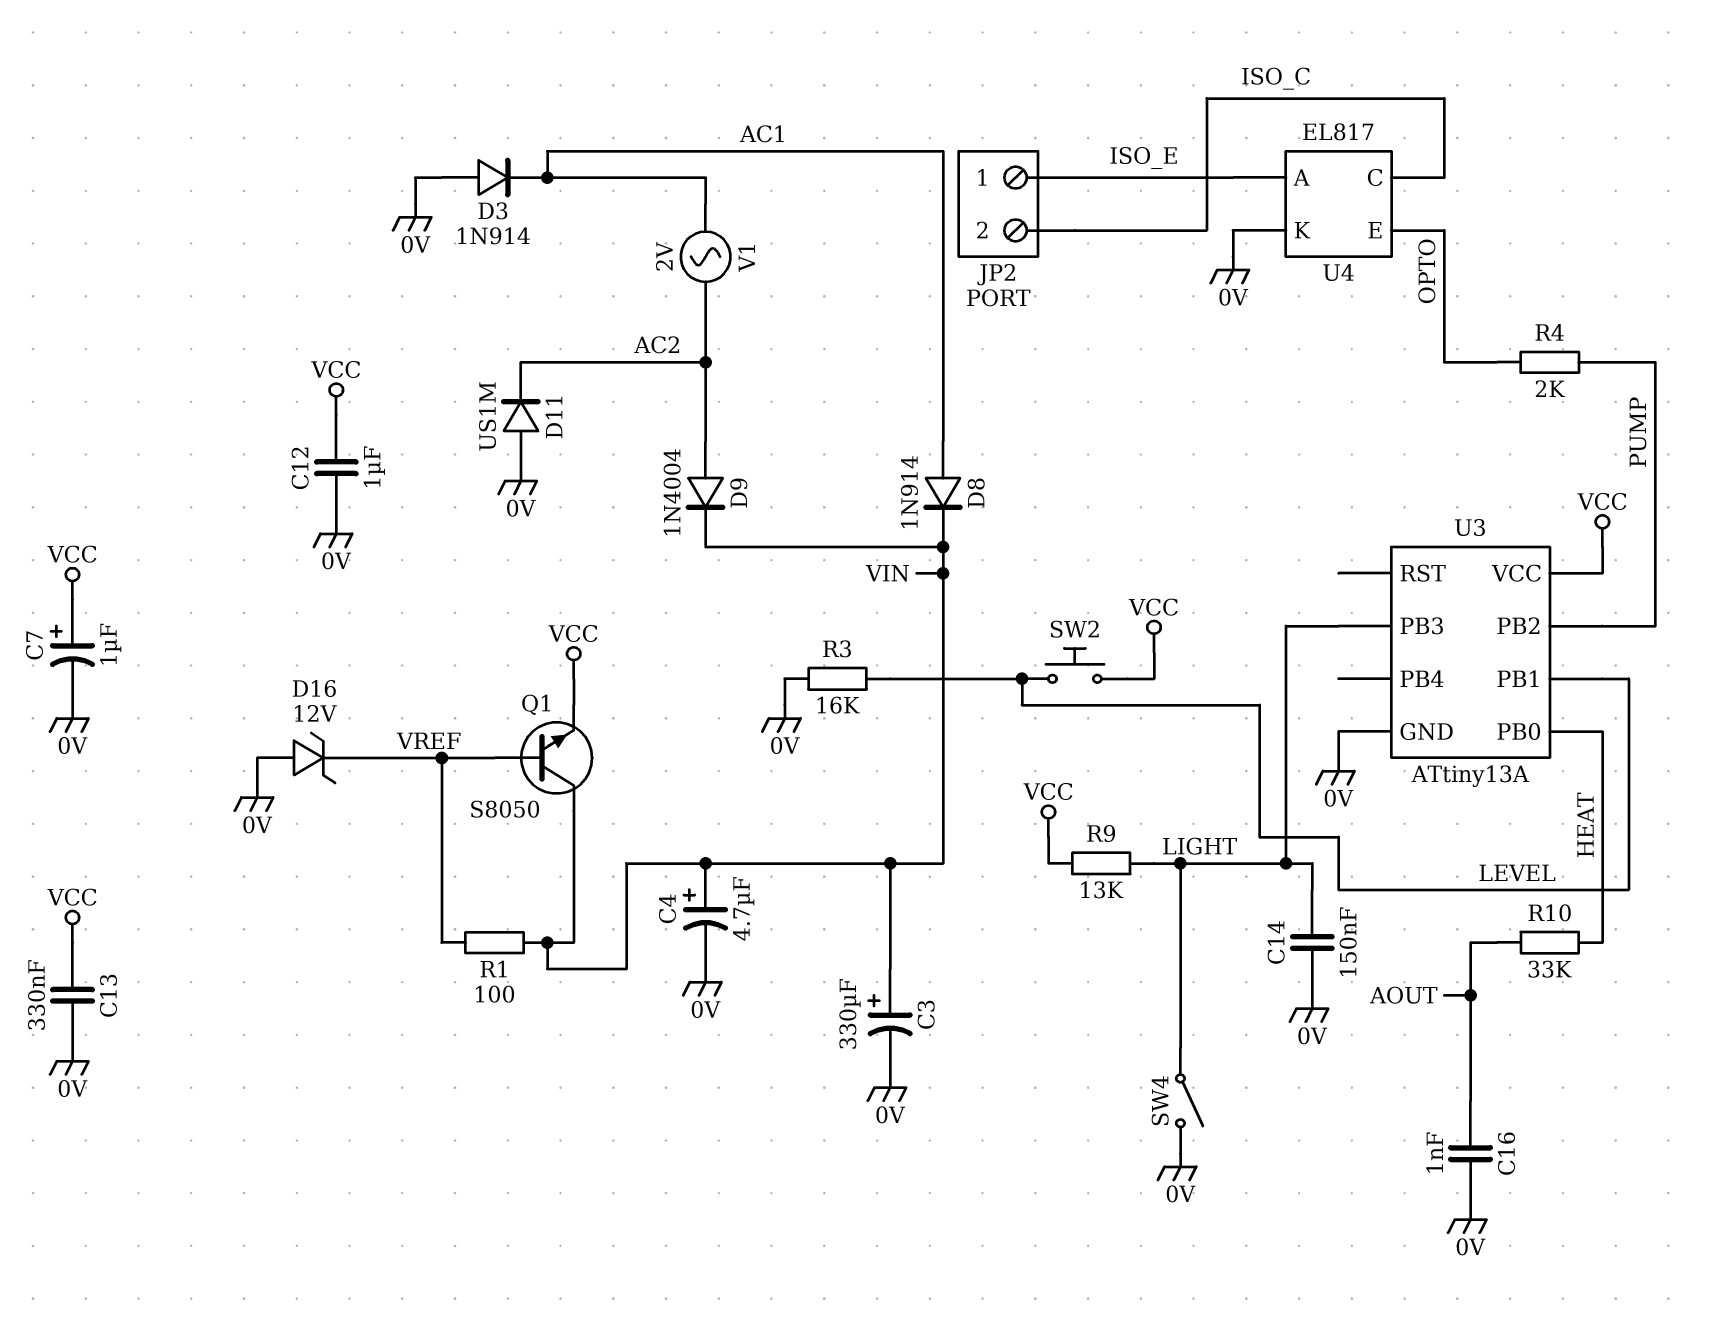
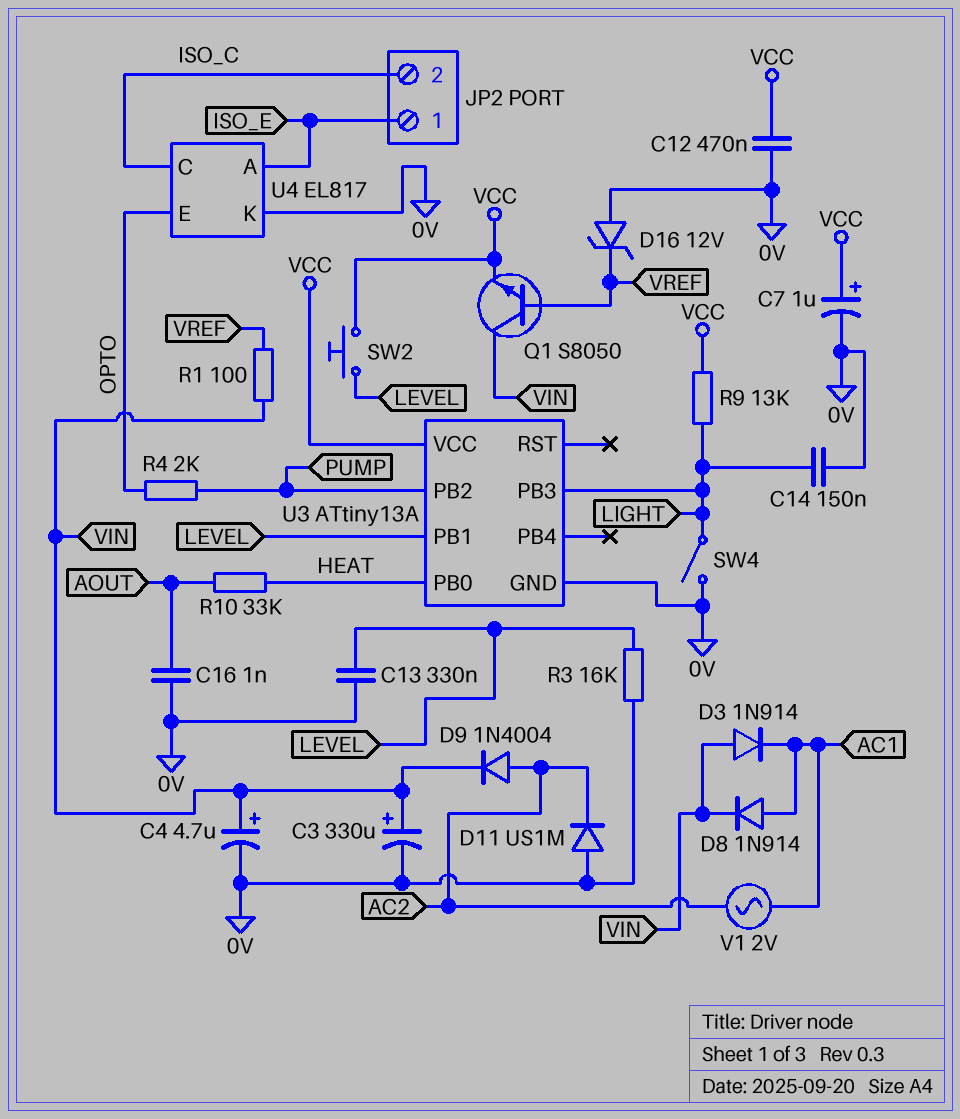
C12: 1uF (0V, VCC) -> 470nF (0V, VCC)
C13: 330nF (0V, VCC) -> 330nF (0V, LEVEL)
D3: diode 1N914 (A 0V, K AC1) -> diode 1N914 (A VIN, K AC1)

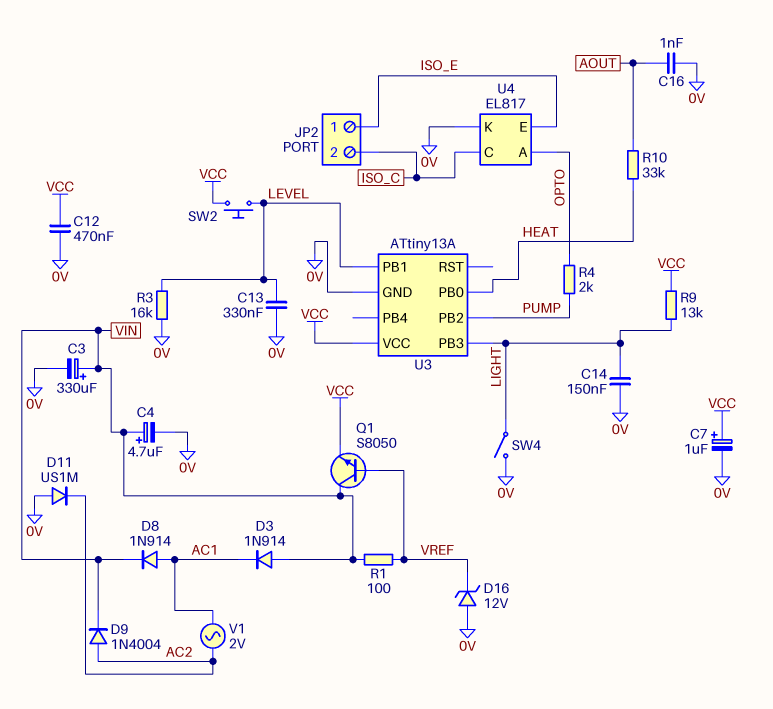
U4 pin A: ISO_E -> OPTO
U4 pin E: OPTO -> ISO_E

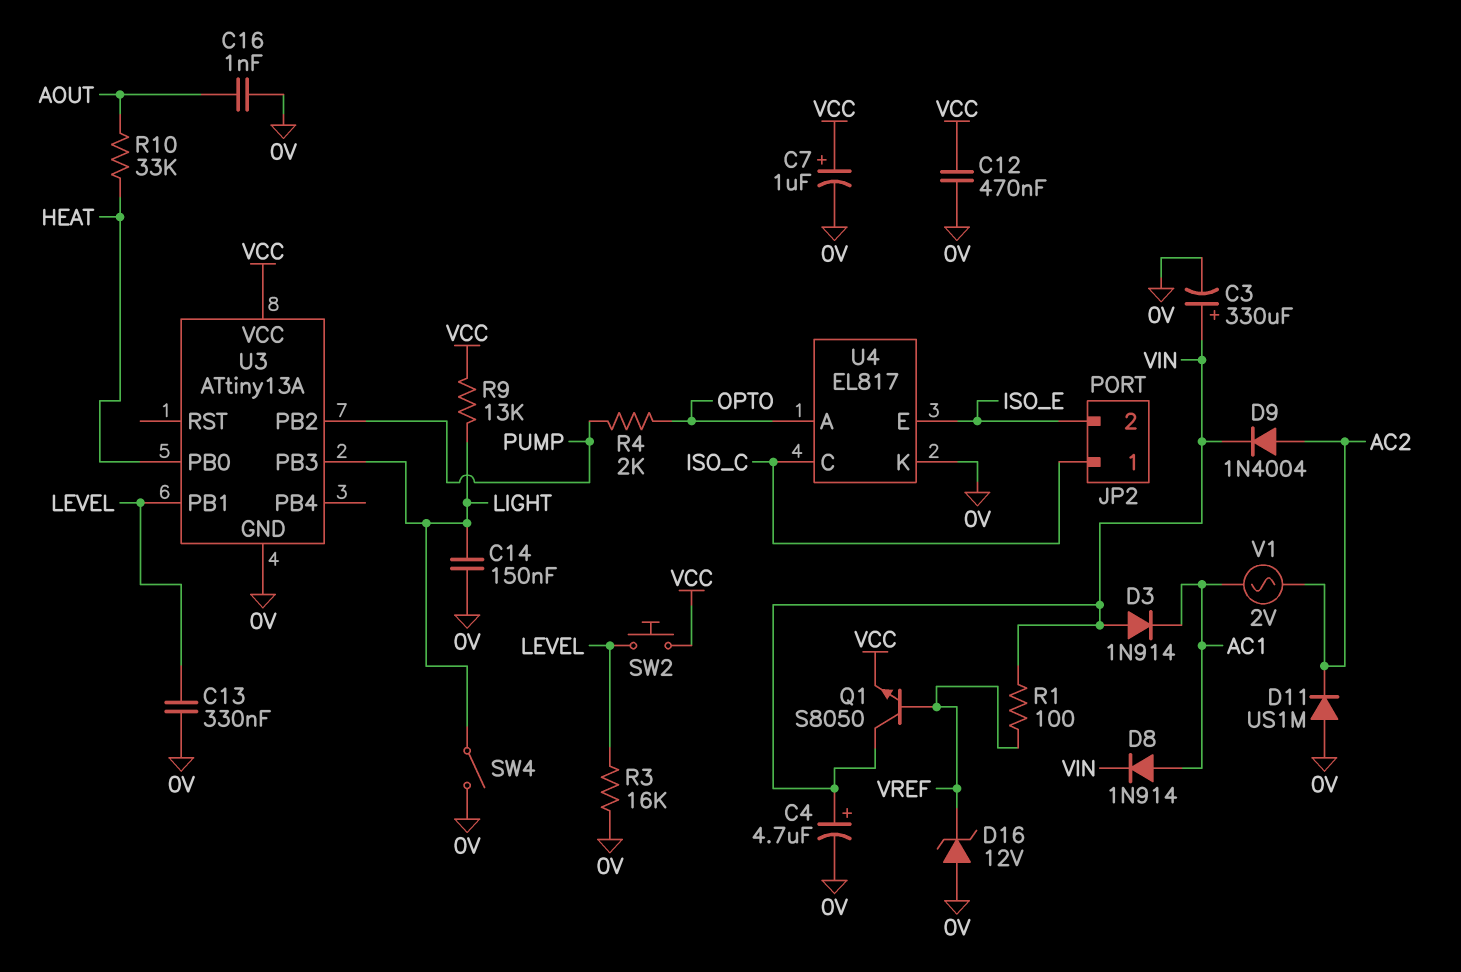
JP2 pin 1: ISO_E -> ISO_C
JP2 pin 2: ISO_C -> ISO_E

